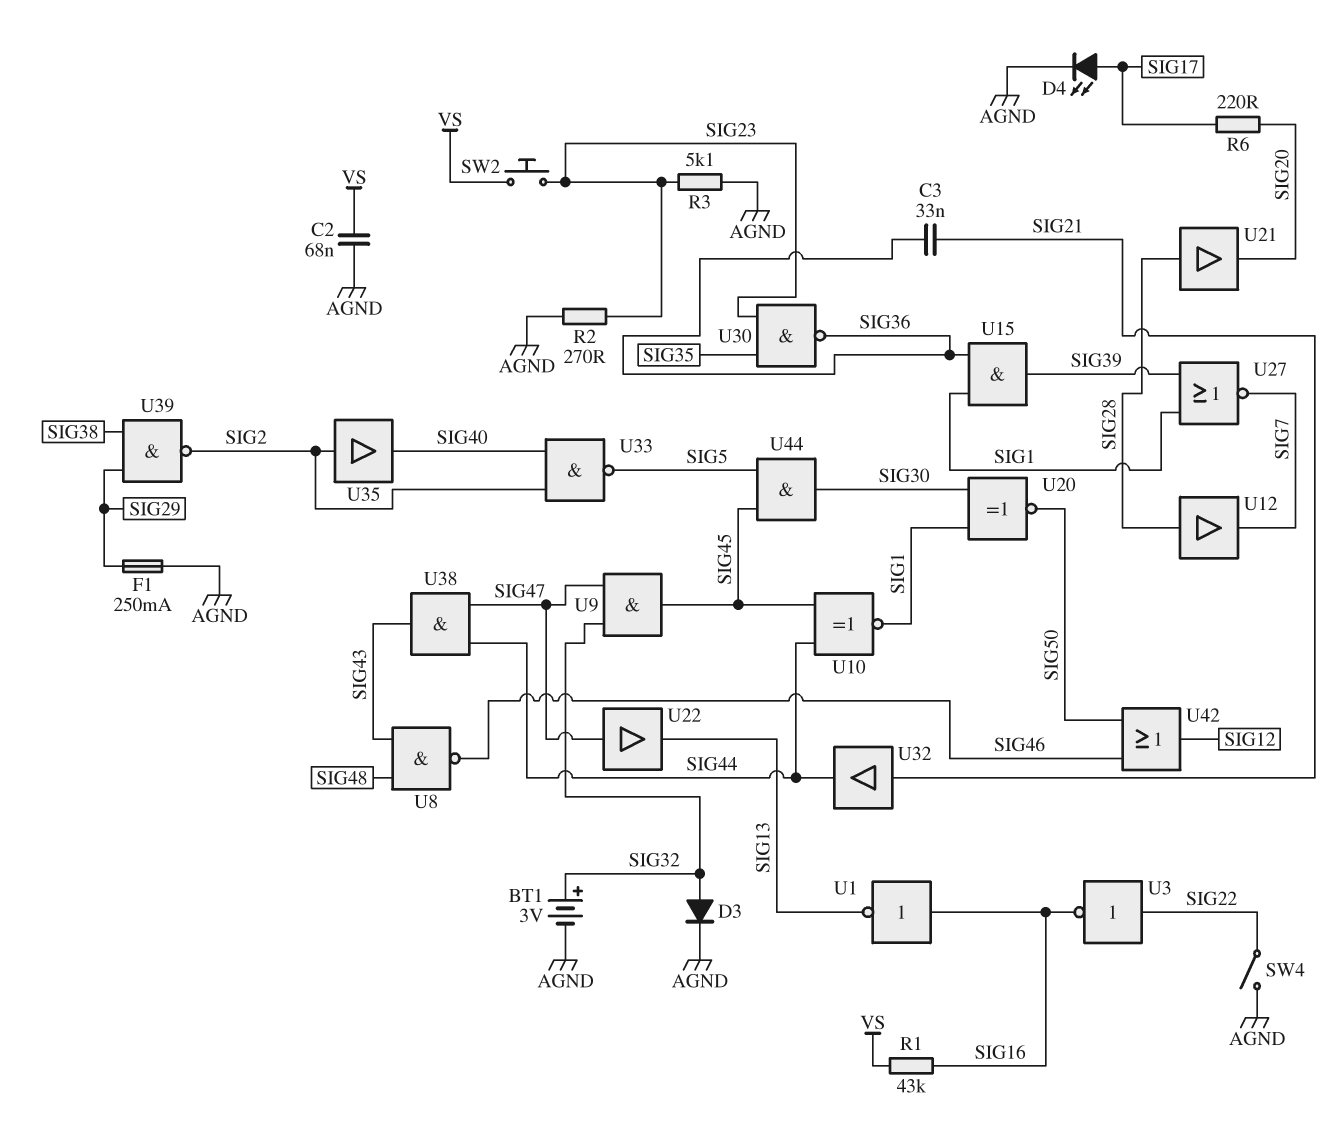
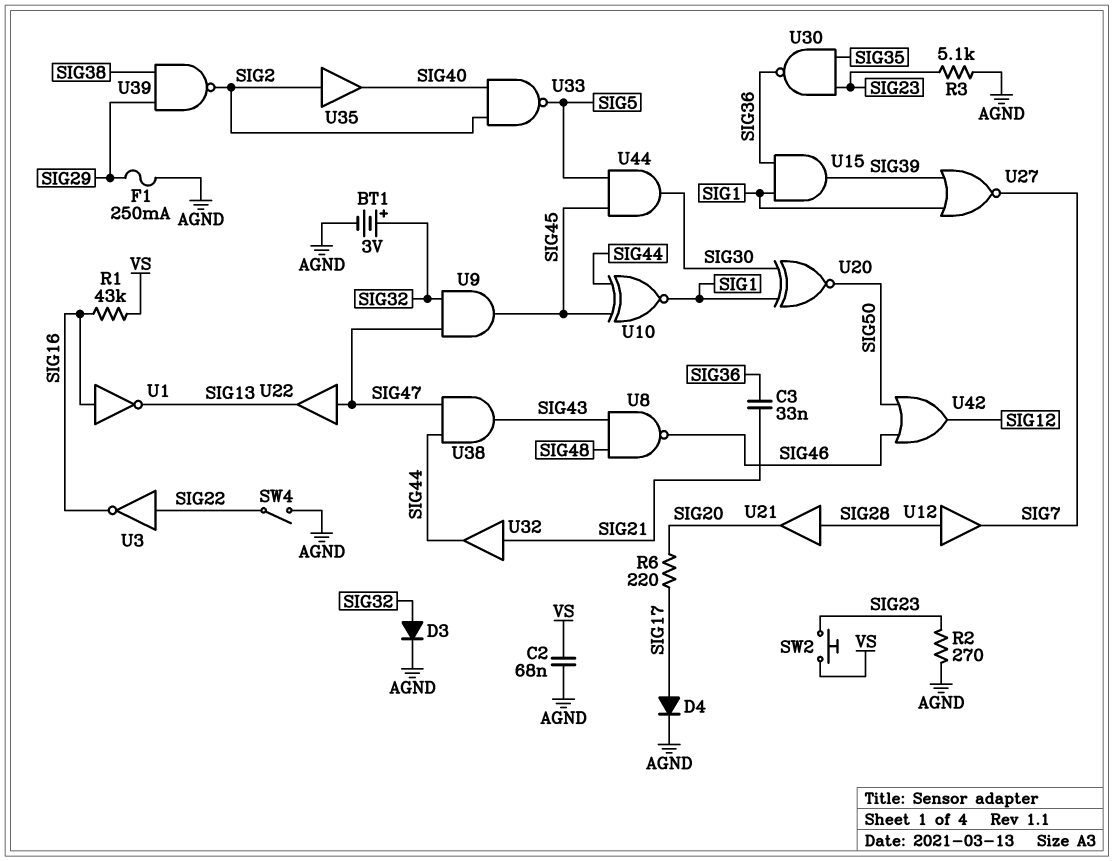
D4: LED (A SIG17, K AGND) -> diode (A SIG17, K AGND)

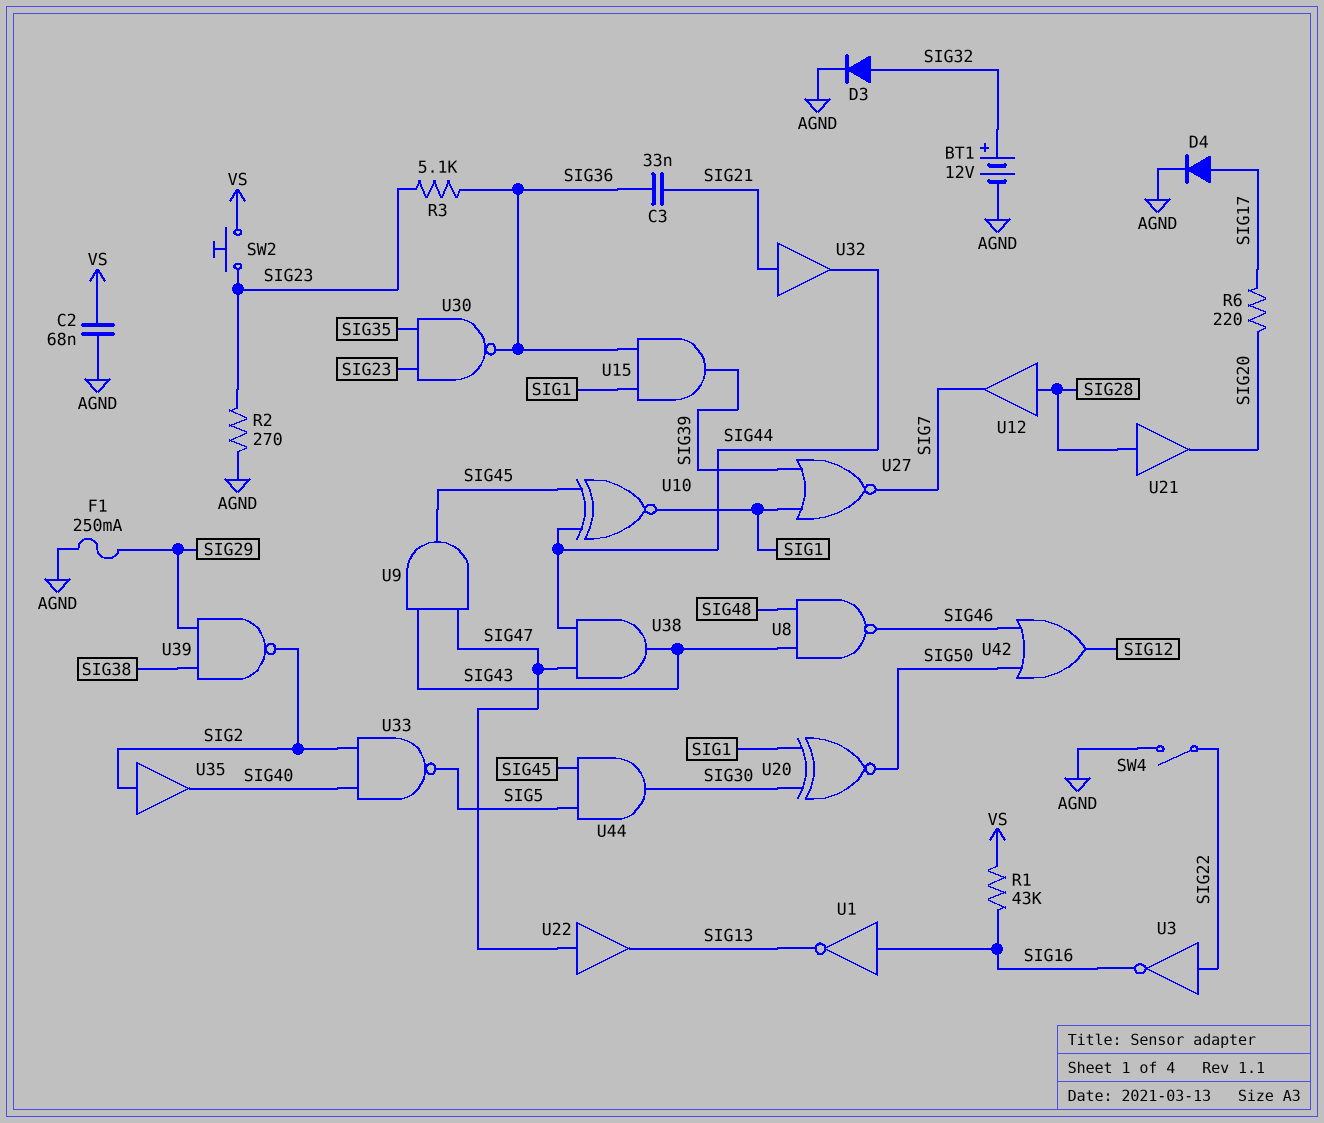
BT1: 3V (plus SIG32, minus AGND) -> 12V (plus SIG32, minus AGND)
R3: 5.1k (AGND, SIG23) -> 5.1k (SIG23, SIG36)
U9: AND (in SIG32, in SIG47, out SIG45) -> AND (in SIG43, in SIG47, out SIG45)

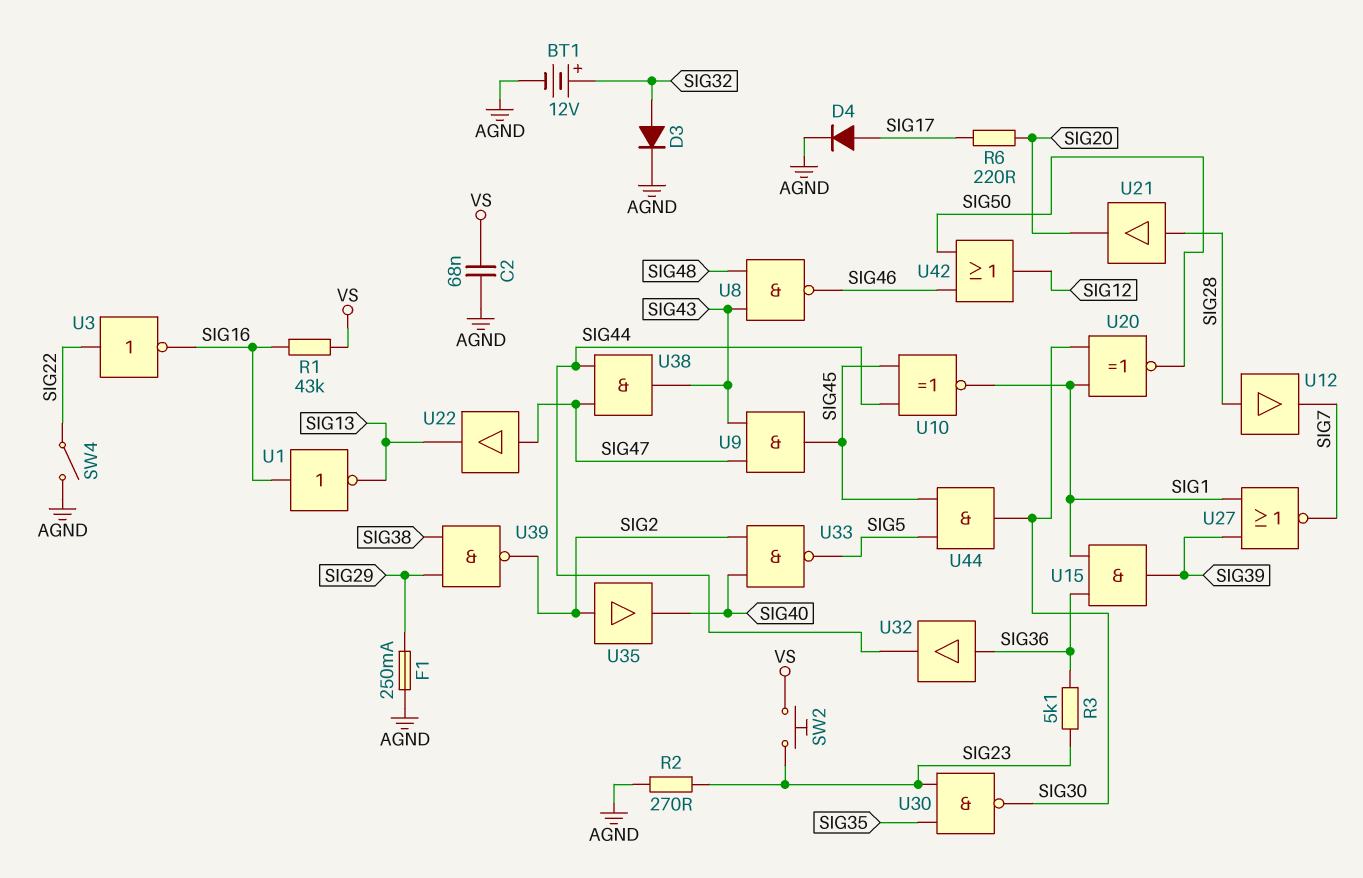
C3: 33nF (SIG21, SIG36) -> none
U30: NAND (in SIG23, in SIG35, out SIG36) -> NAND (in SIG23, in SIG35, out SIG30)
U32: buffer (in SIG21, out SIG44) -> buffer (in SIG36, out SIG44)

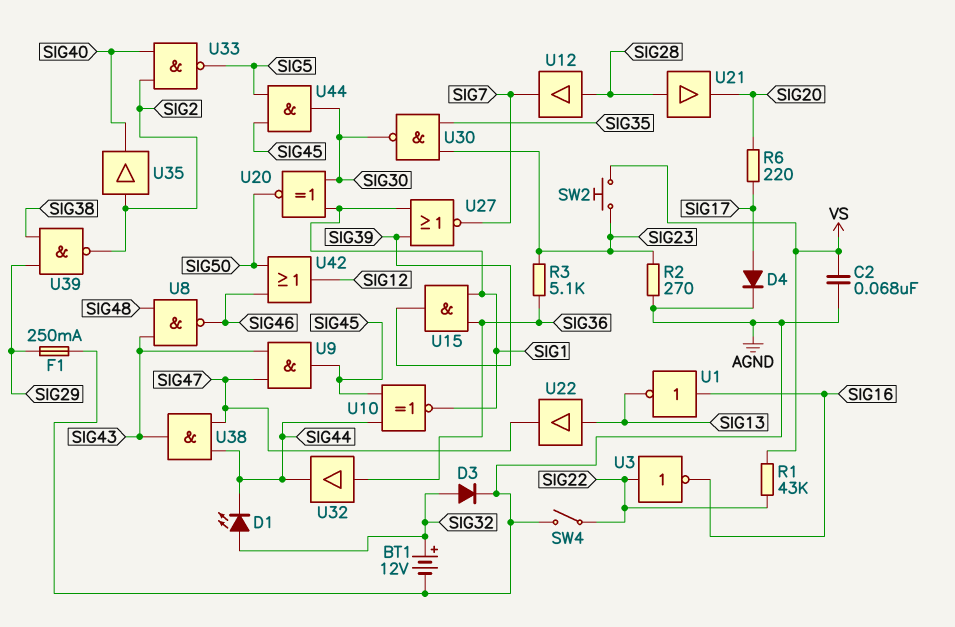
D1: none -> LED (A SIG32, K SIG44)
R1: 43k (SIG16, VS) -> 43k (SIG22, VS)
U22: buffer (in SIG47, out SIG13) -> buffer (in SIG13, out SIG47)

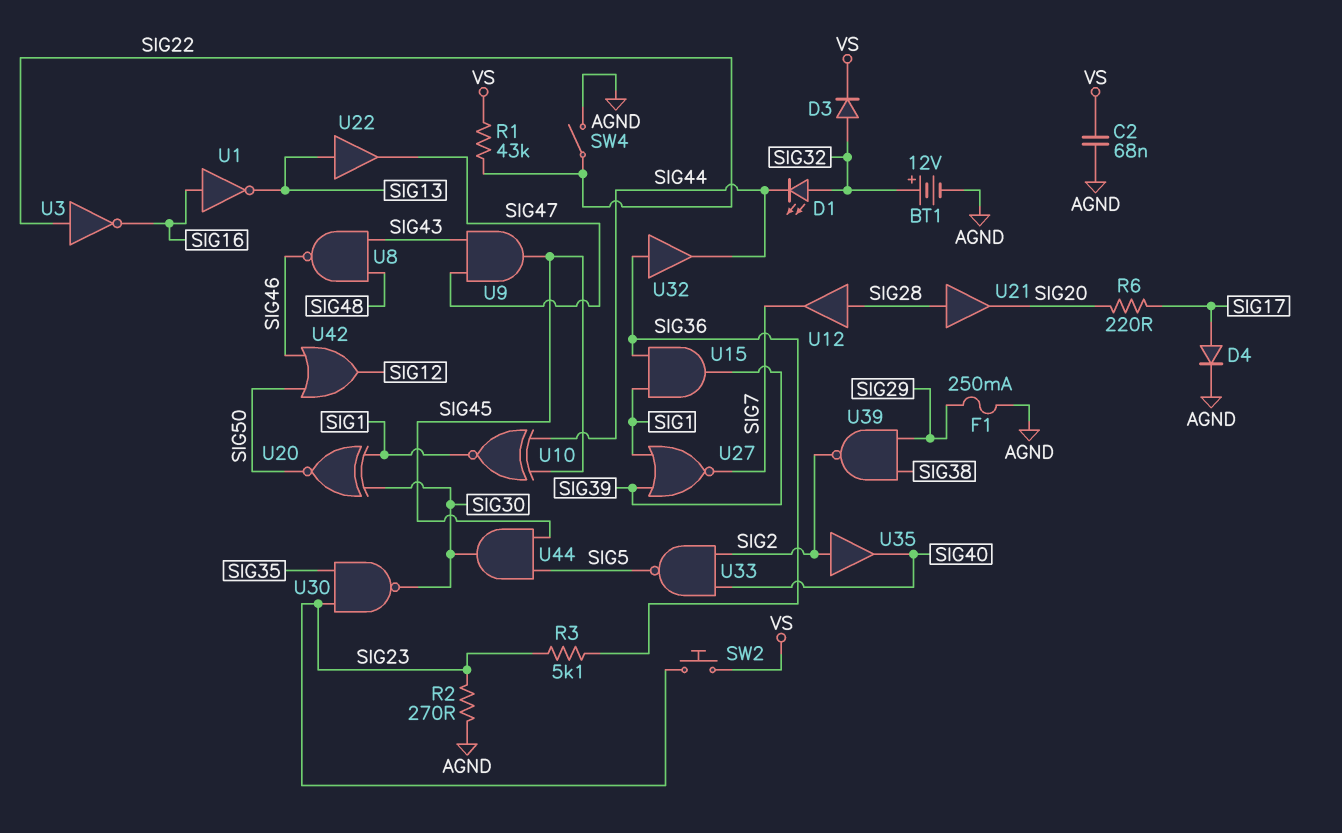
D3: diode (A SIG32, K AGND) -> diode (A SIG32, K VS)
U38: AND (in SIG44, in SIG47, out SIG43) -> none

